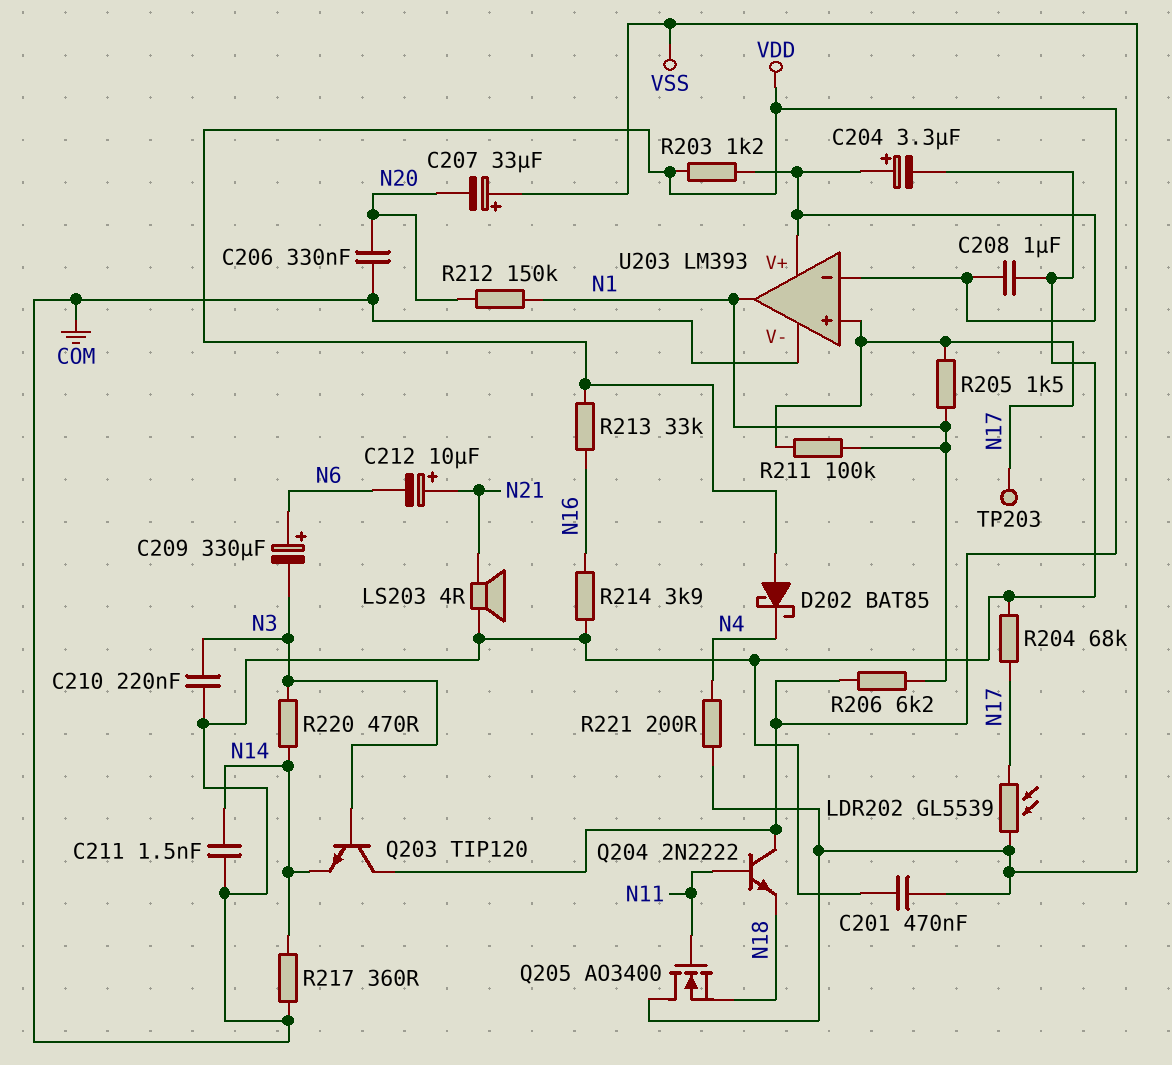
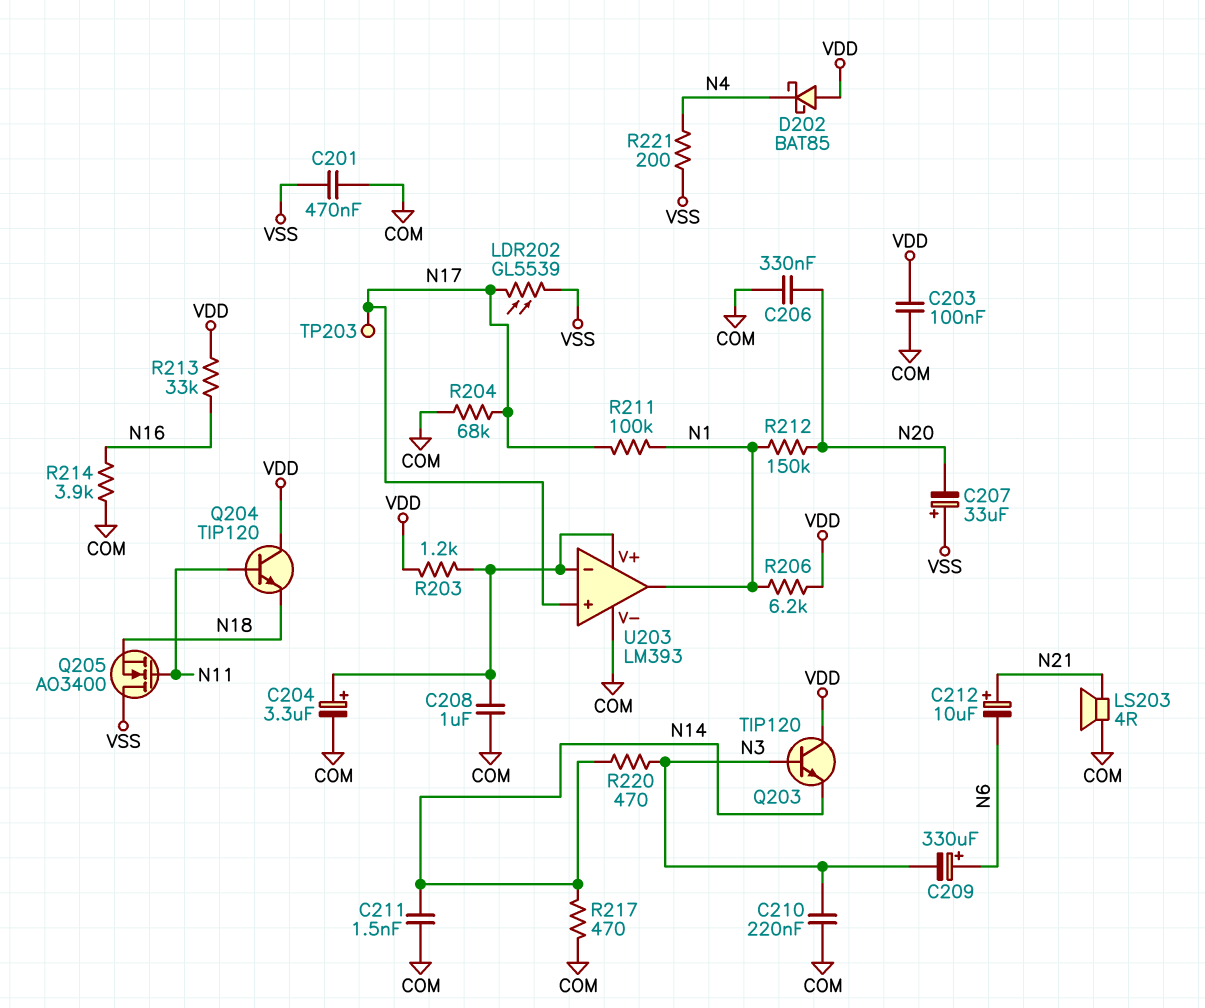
C203: none -> 100nF (COM, VDD)
Q204: NPN 2N2222 (B N11, C VDD, E N18) -> NPN TIP120 (B N11, C VDD, E N18)
R205: 1.5k (N1, N17) -> none
R217: 360 (COM, N14) -> 470 (COM, N14)

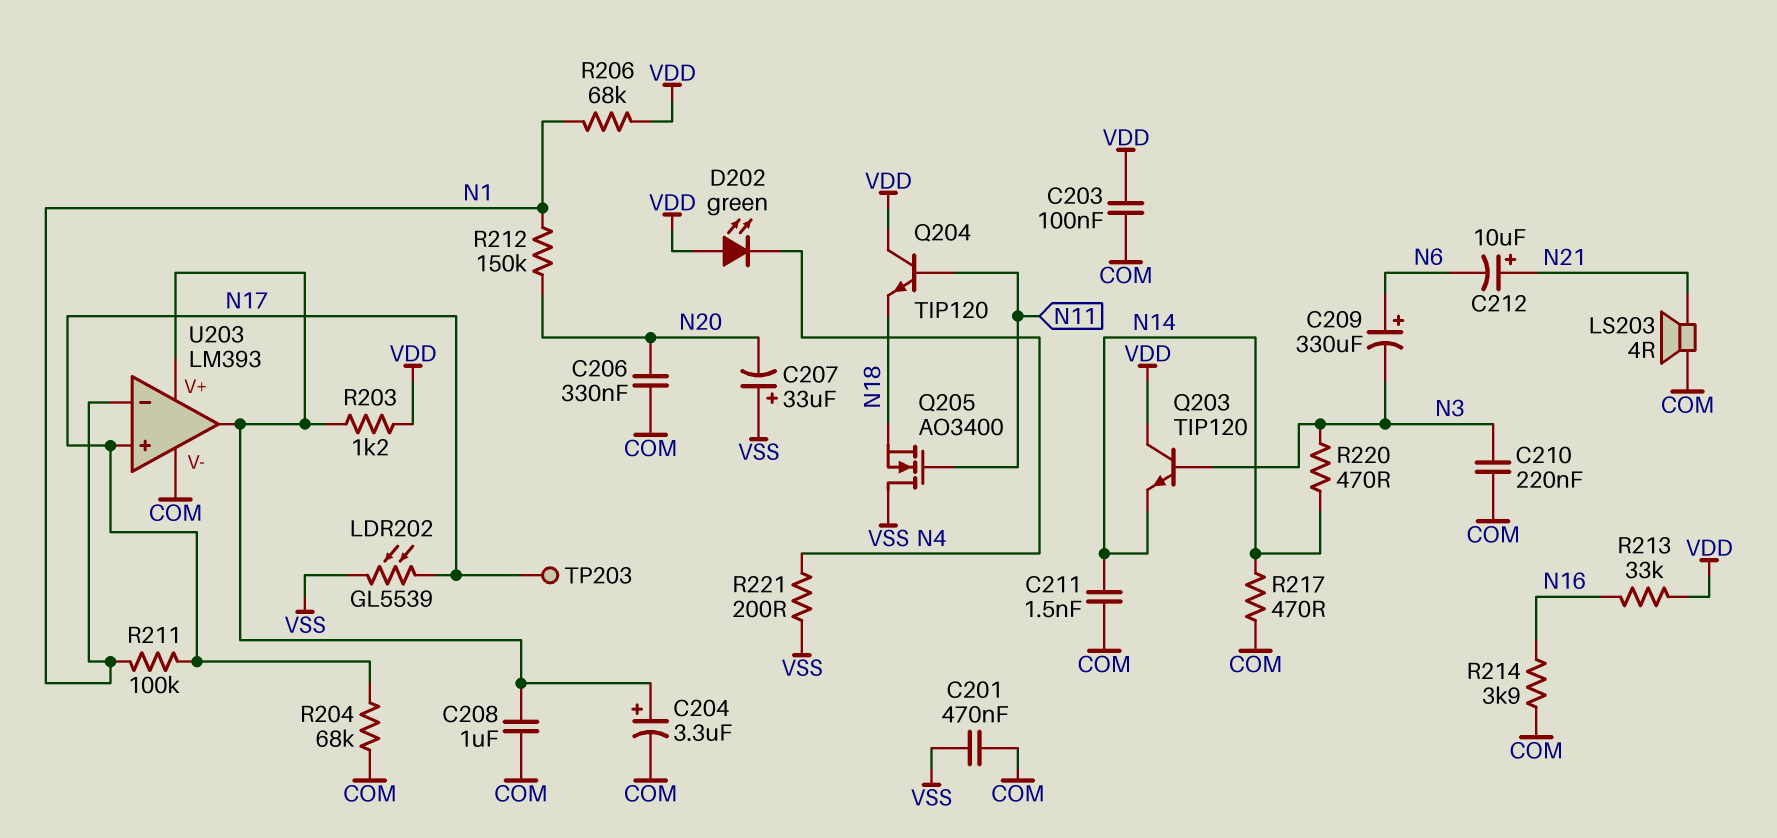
D202: schottky BAT85 (A VDD, K N4) -> LED green (A VDD, K N4)
R206: 6.2k (N1, VDD) -> 68k (N1, VDD)
U203 pin in-: U203/V+ -> N1
U203 pin out: N1 -> U203/V+

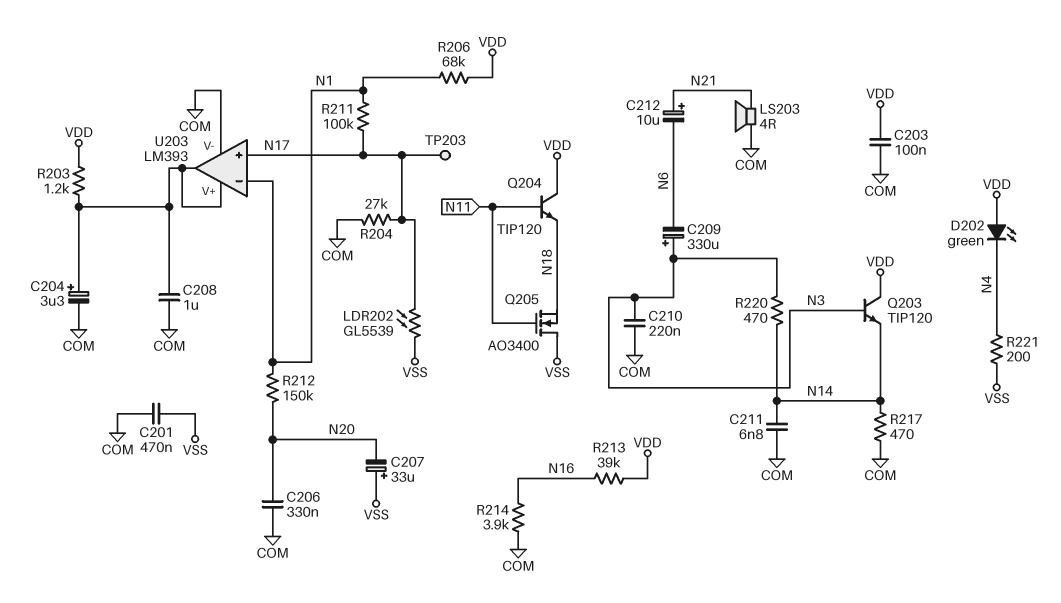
C209: 330uF (plus N6, minus N3) -> 330uF (plus N3, minus N6)
C211: 1.5nF (COM, N14) -> 6.8nF (COM, N14)
R204: 68k (COM, N17) -> 27k (COM, N17)
R213: 33k (N16, VDD) -> 39k (N16, VDD)

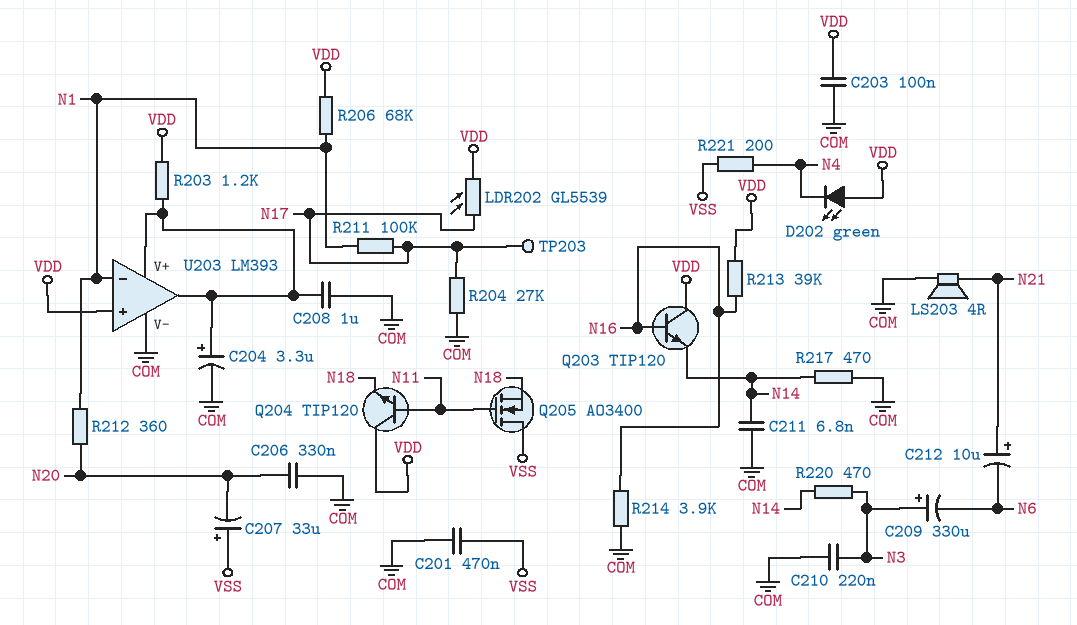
LDR202: GL5539 (N17, VSS) -> GL5539 (N17, VDD)
Q203: NPN TIP120 (B N3, C VDD, E N14) -> NPN TIP120 (B N16, C VDD, E N14)
R212: 150k (N1, N20) -> 360 (N1, N20)
U203 pin in+: N17 -> VDD

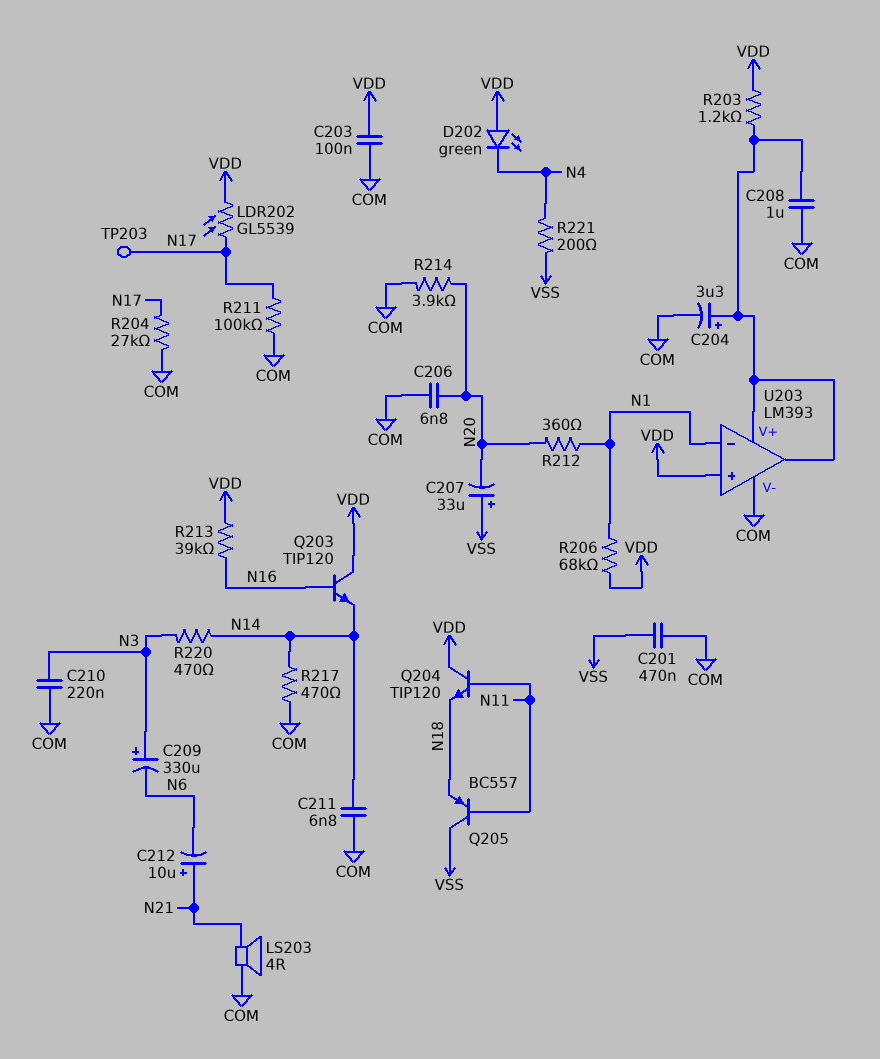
C206: 330nF (COM, N20) -> 6.8nF (COM, N20)
Q205: NMOS AO3400 (G N11, D VSS, S N18) -> PNP BC557 (B N11, C VSS, E N18)
R211: 100k (N1, N17) -> 100k (COM, N17)
R214: 3.9k (COM, N16) -> 3.9k (COM, N20)

